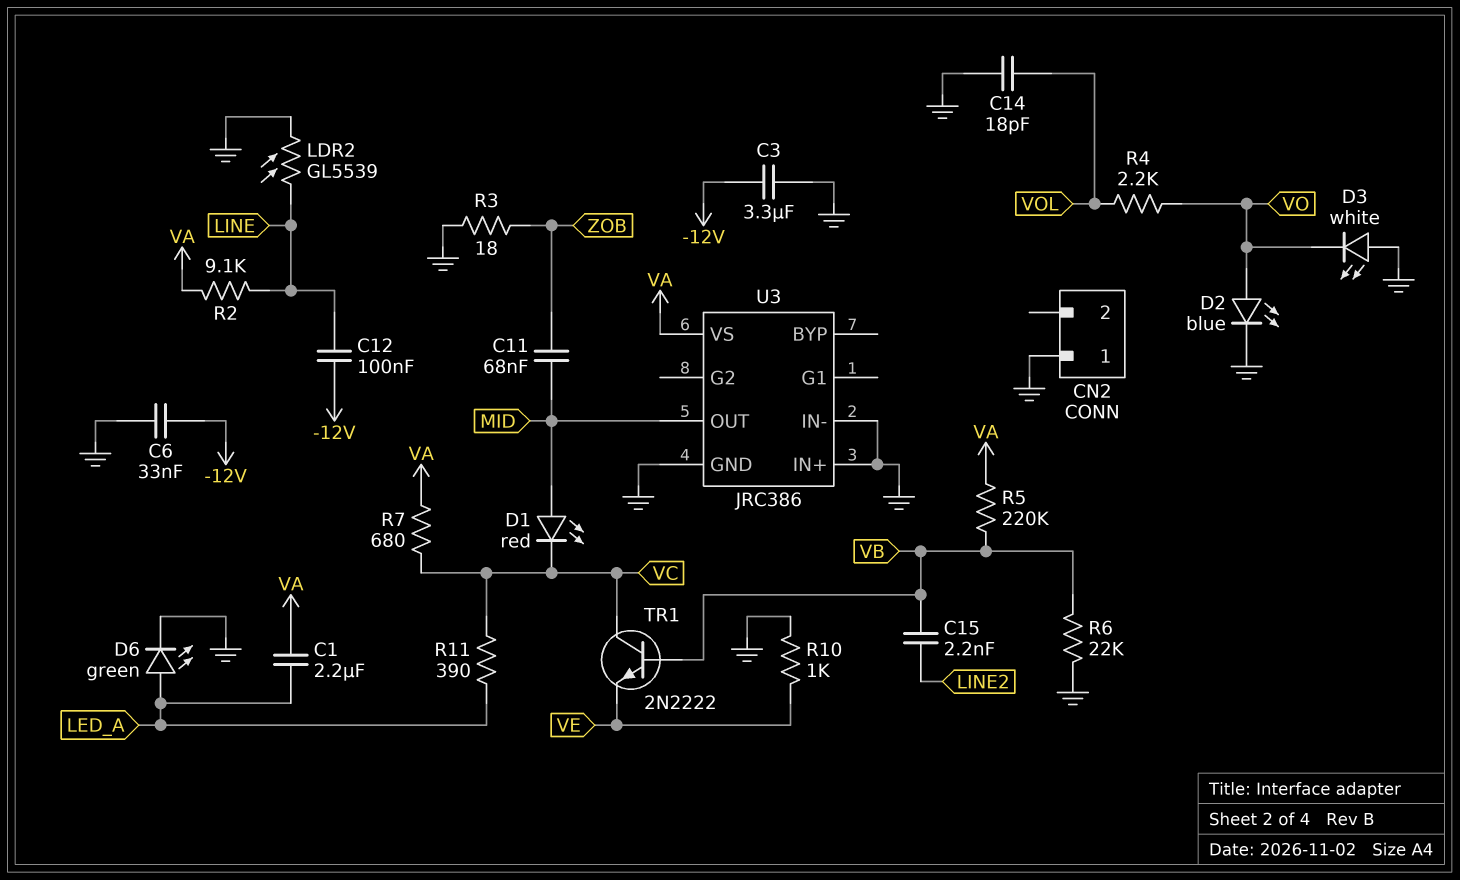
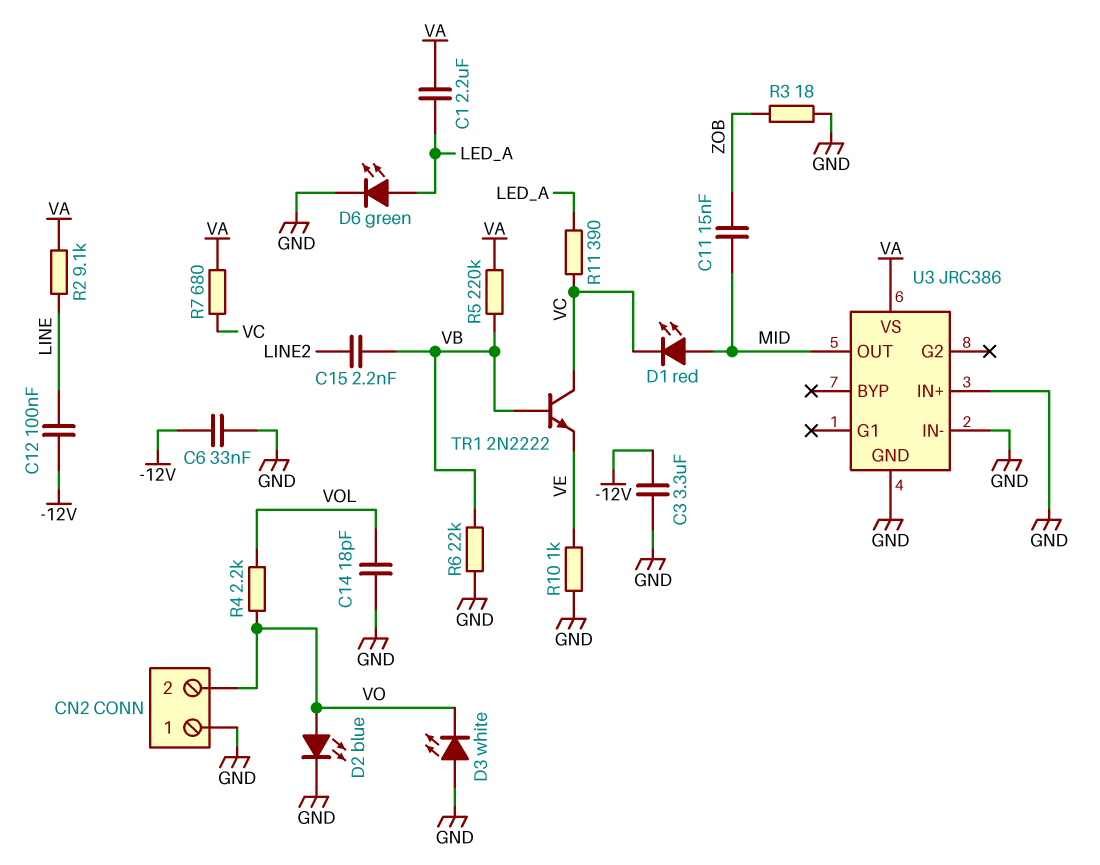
C11: 68nF (MID, ZOB) -> 15nF (MID, ZOB)
CN2 pin 2: none -> VO
LDR2: GL5539 (GND, LINE) -> none

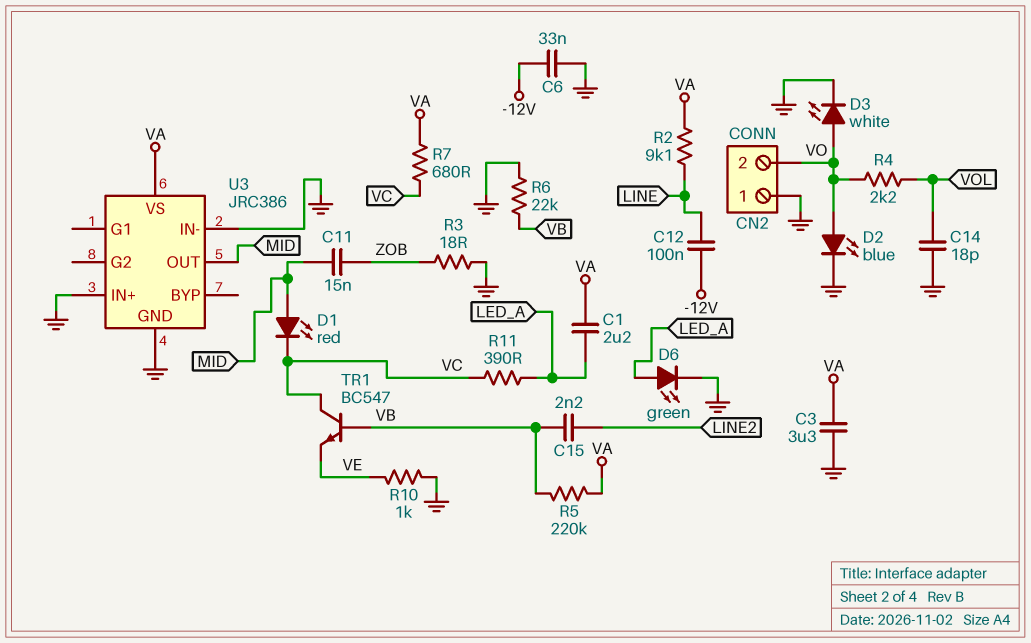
C3: 3.3uF (-12V, GND) -> 3.3uF (GND, VA)
D3: LED white (A GND, K VO) -> LED white (A VO, K GND)
TR1: NPN 2N2222 (B VB, C VC, E VE) -> NPN BC547 (B VB, C VC, E VE)

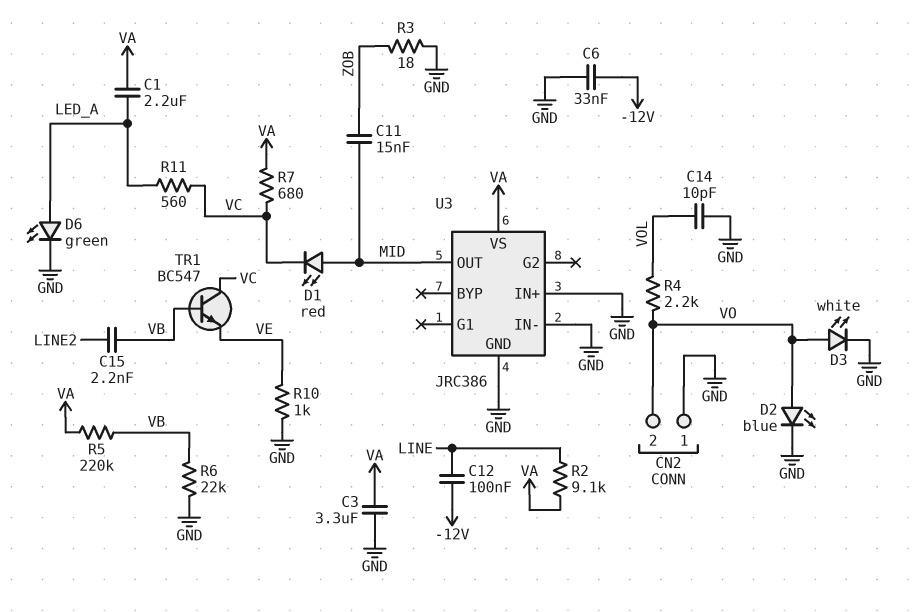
C14: 18pF (GND, VOL) -> 10pF (GND, VOL)
R11: 390 (LED_A, VC) -> 560 (LED_A, VC)

